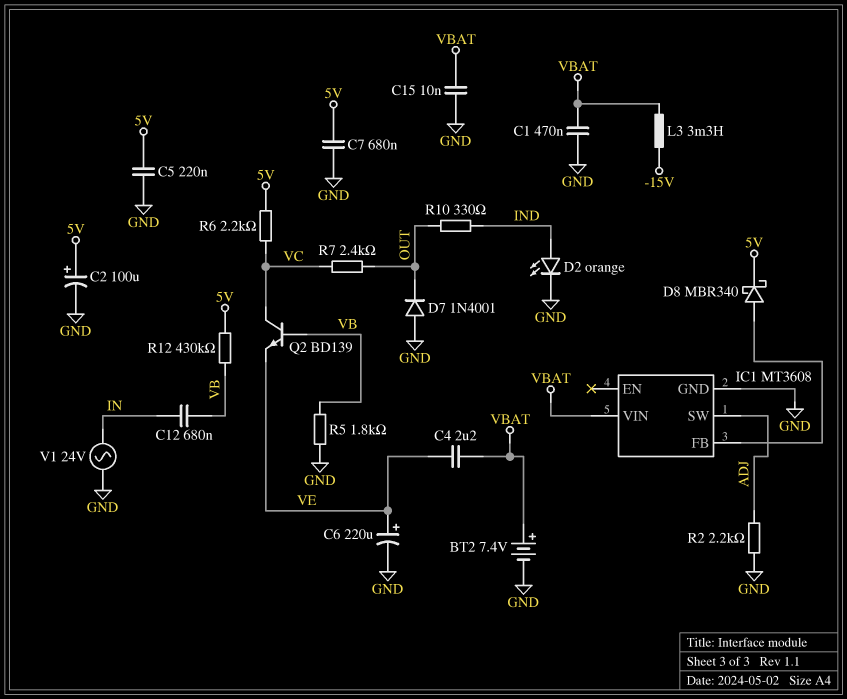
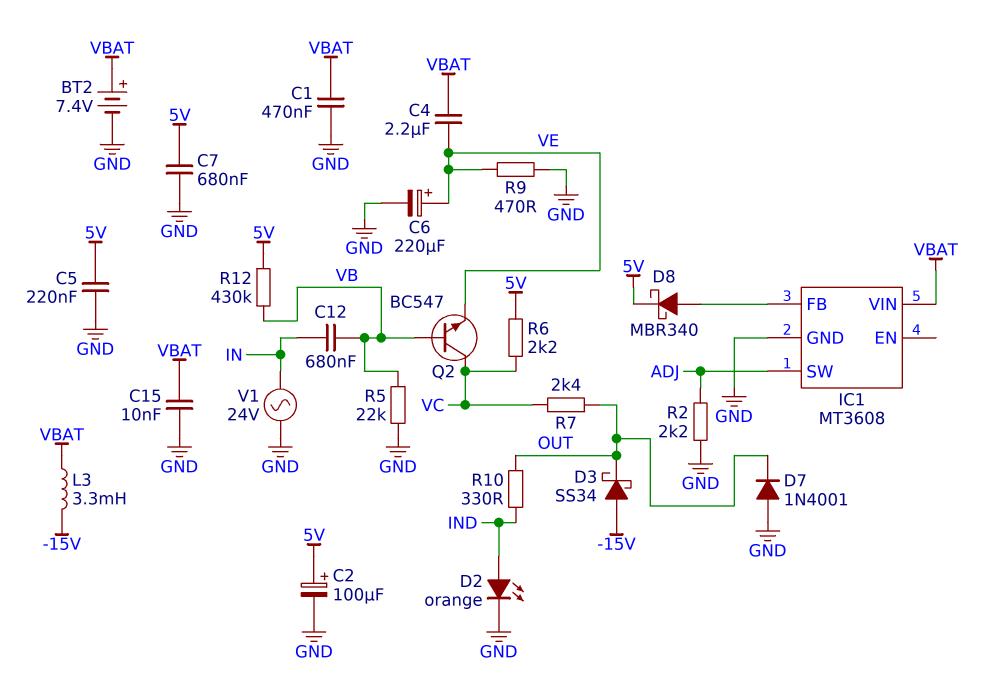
D3: none -> schottky SS34 (A -15V, K OUT)
Q2: NPN BD139 (B VB, C VC, E VE) -> NPN BC547 (B VB, C VC, E VE)
R5: 1.8k (GND, VB) -> 22k (GND, VB)
R9: none -> 470 (GND, VE)

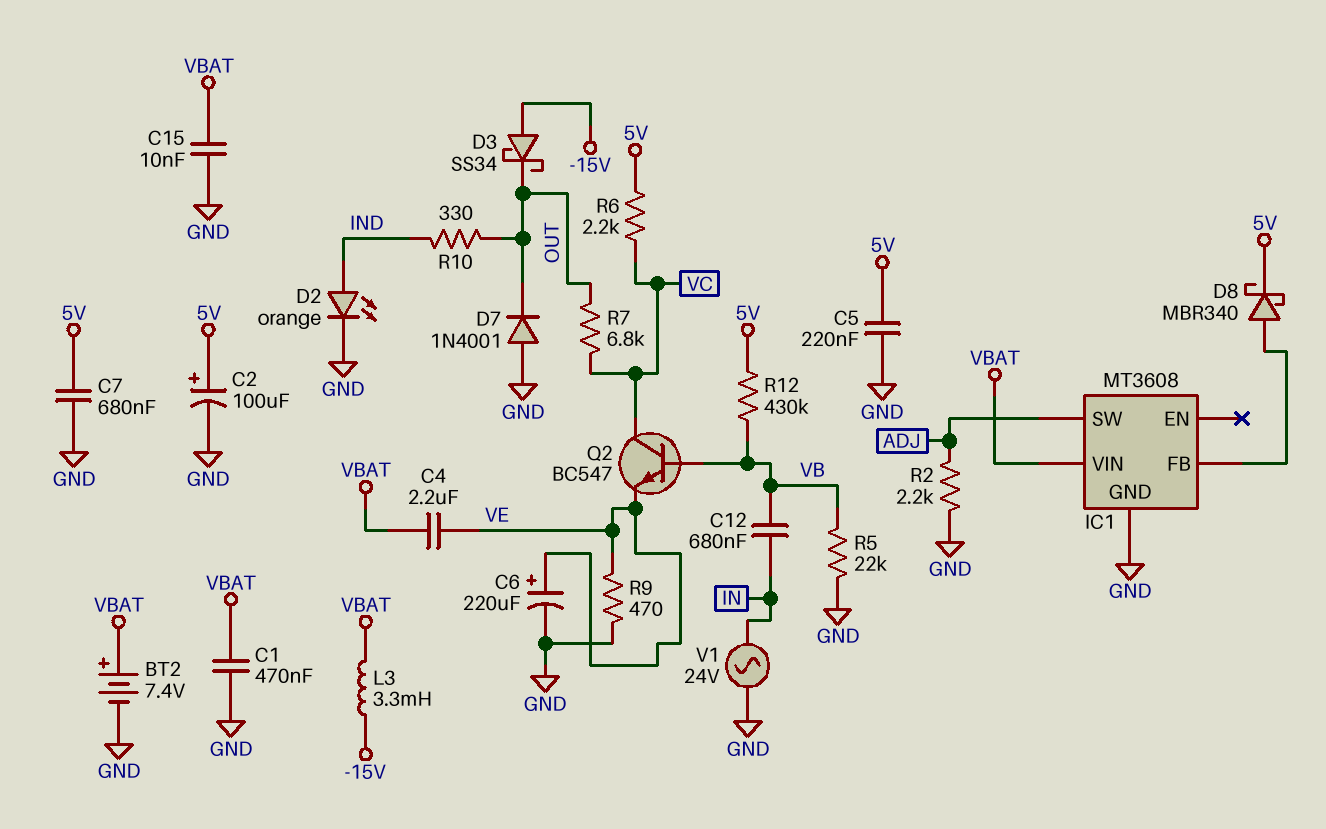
R7: 2.4k (OUT, VC) -> 6.8k (OUT, VC)

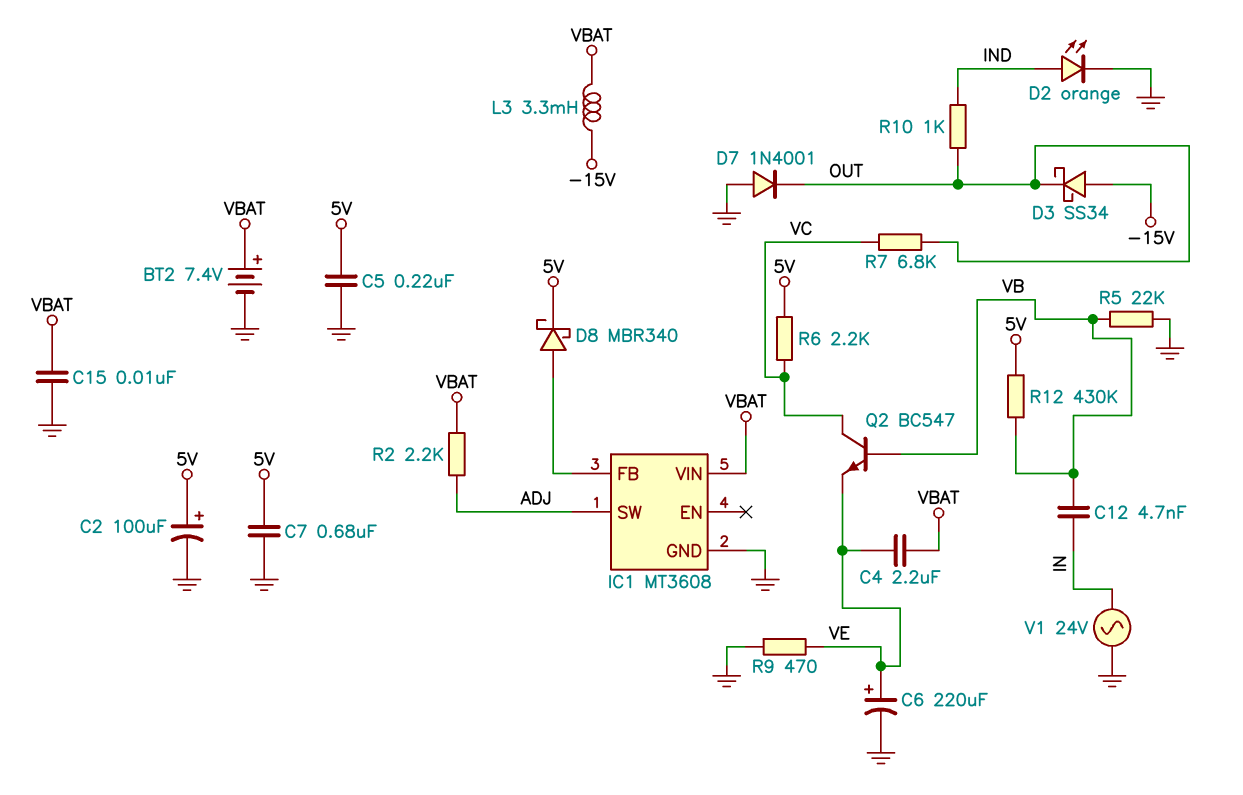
C1: 470nF (GND, VBAT) -> none
C12: 680nF (IN, VB) -> 4.7nF (IN, VB)
R2: 2.2k (ADJ, GND) -> 2.2k (ADJ, VBAT)
R10: 330 (IND, OUT) -> 1k (IND, OUT)

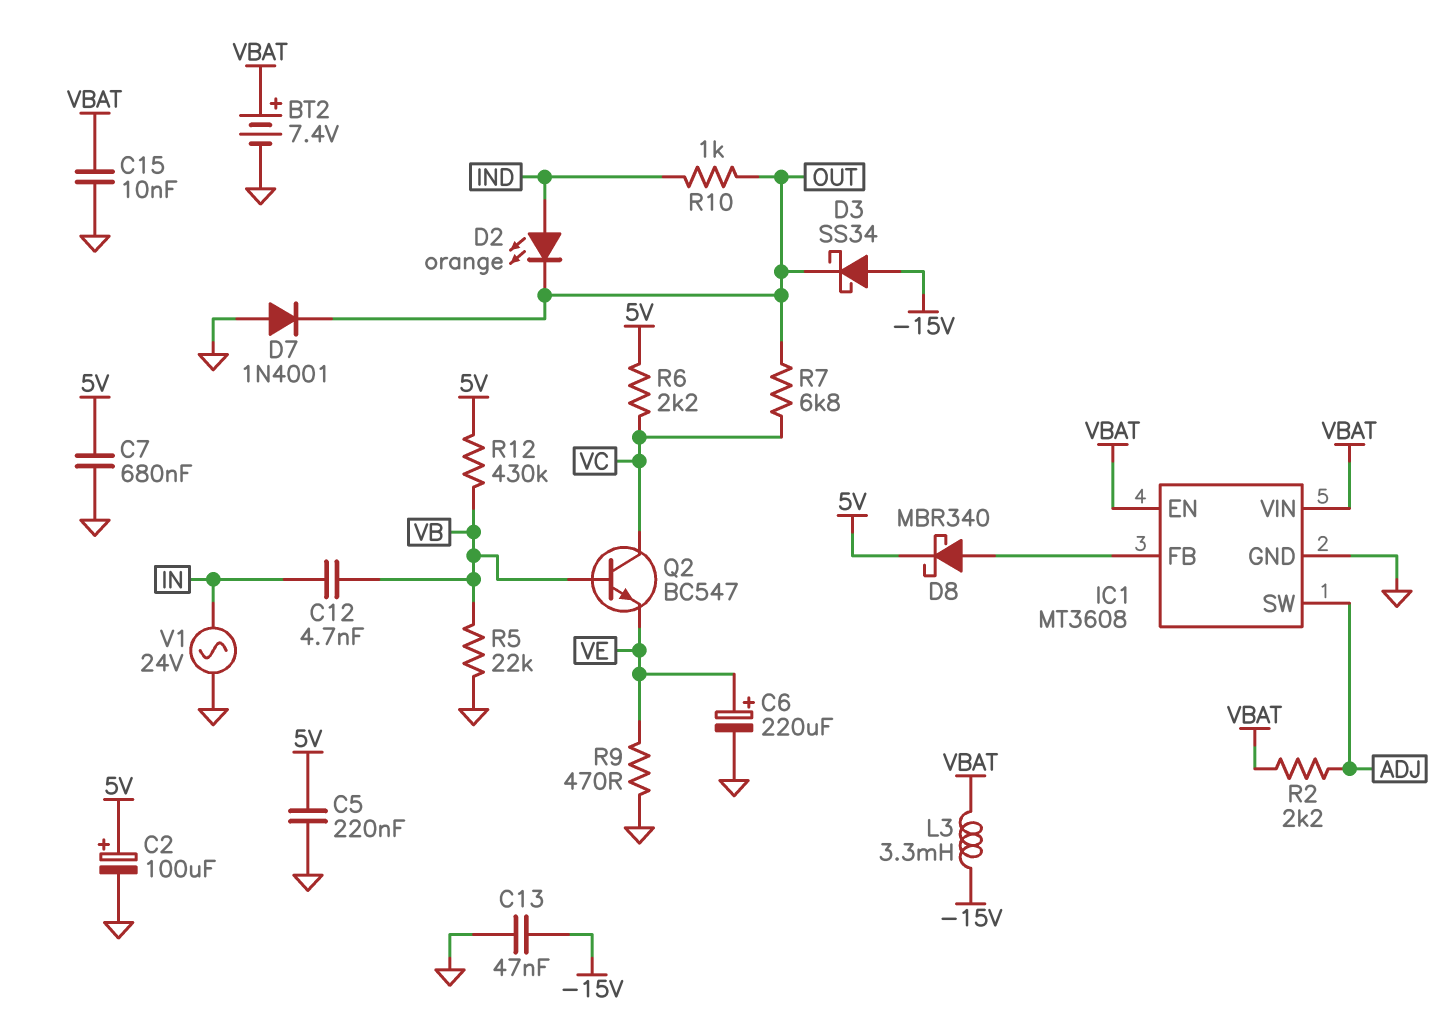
C4: 2.2uF (VBAT, VE) -> none
C13: none -> 47nF (-15V, GND)
D2: LED orange (A IND, K GND) -> LED orange (A IND, K OUT)
IC1 pin EN: none -> VBAT

